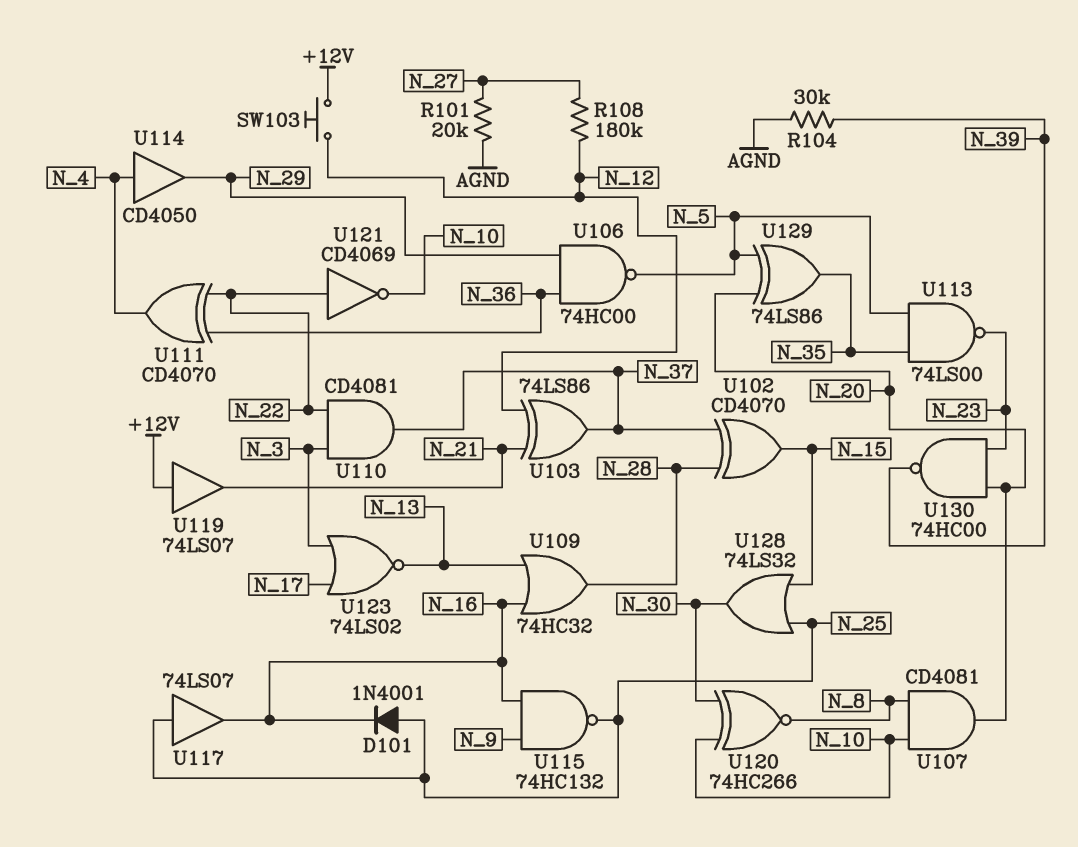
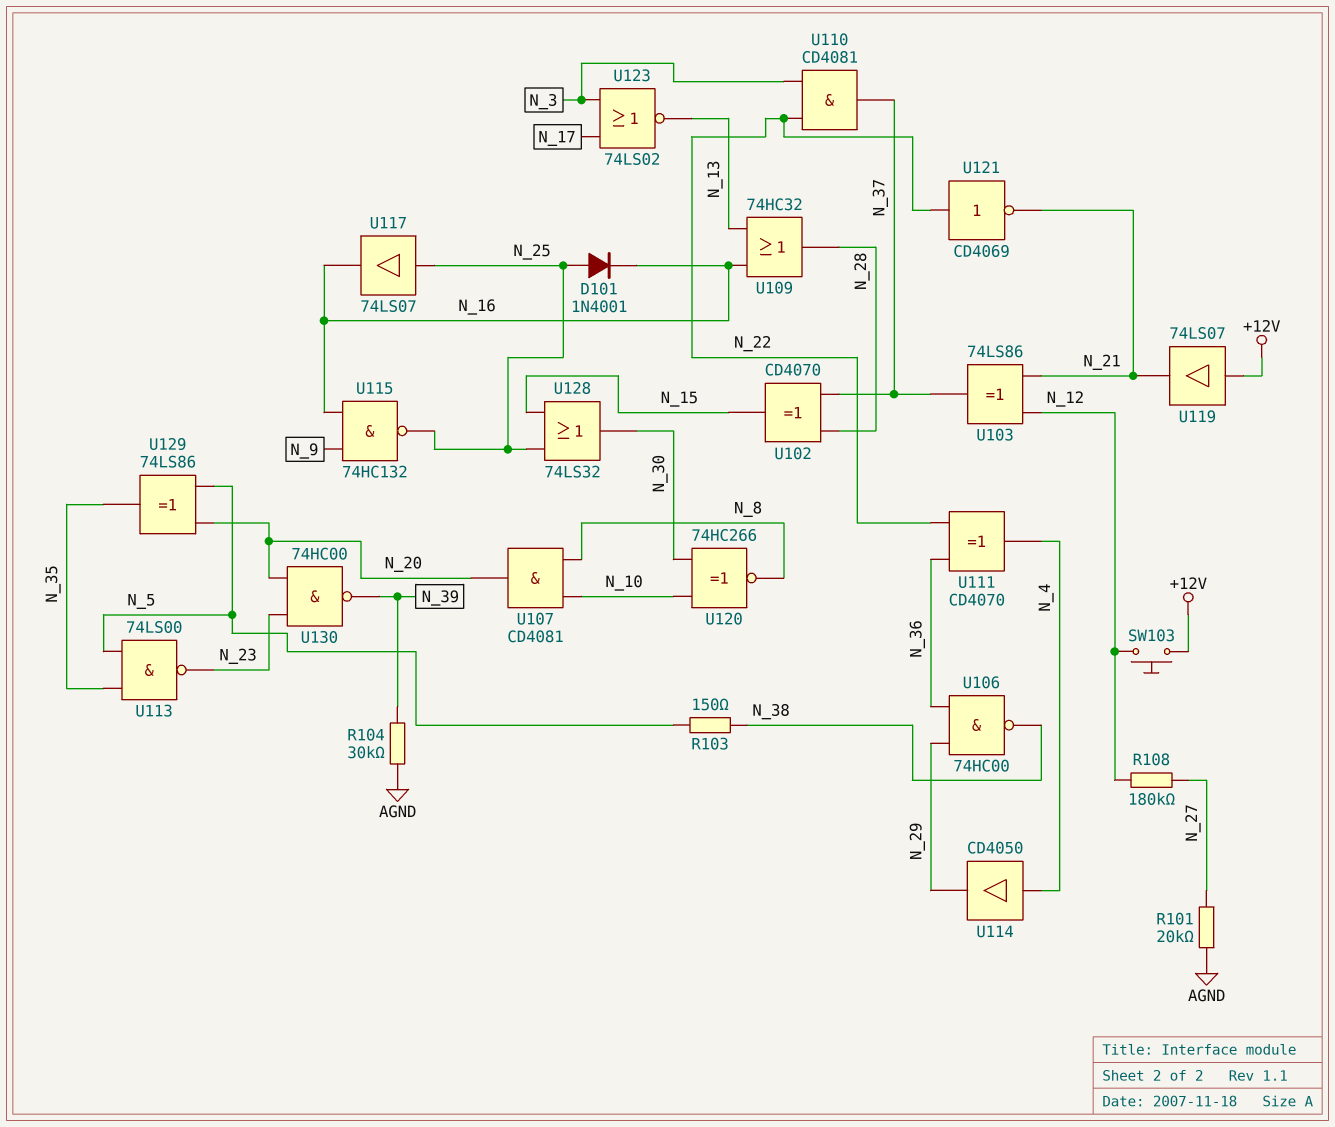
R103: none -> 150 (N_5, N_38)
U106: NAND 74HC00 (in N_29, in N_36, out N_5) -> NAND 74HC00 (in N_29, in N_36, out N_38)
U121: NOT CD4069 (in N_22, out N_10) -> NOT CD4069 (in N_22, out N_21)

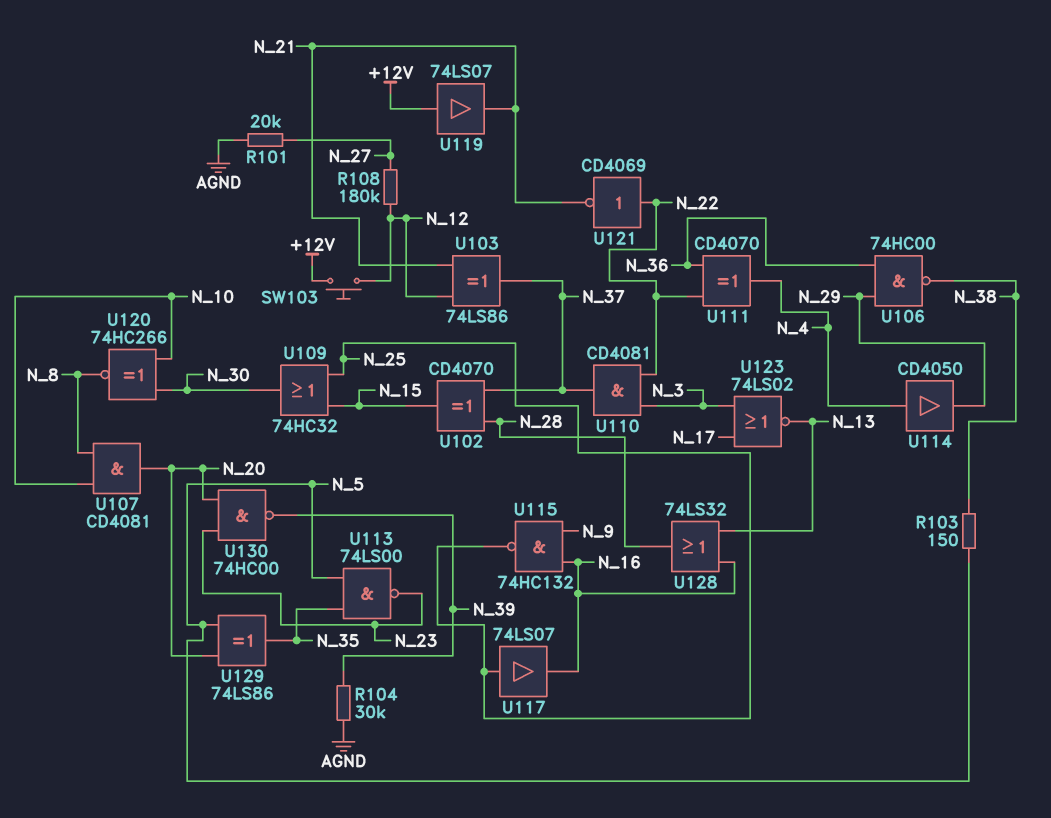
D101: diode 1N4001 (A N_25, K N_16) -> none
U109: OR 74HC32 (in N_13, in N_16, out N_28) -> OR 74HC32 (in N_15, in N_25, out N_30)
U128: OR 74LS32 (in N_15, in N_25, out N_30) -> OR 74LS32 (in N_13, in N_16, out N_28)

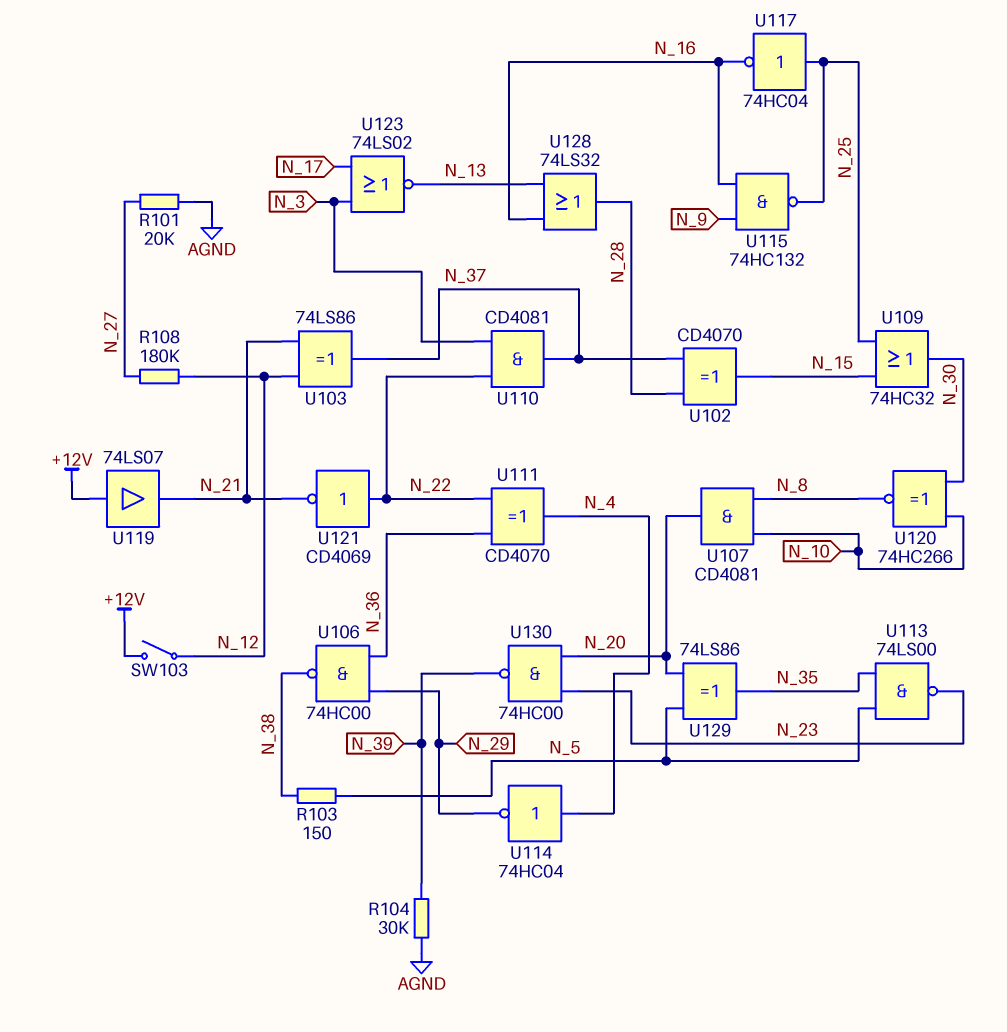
SW103: button (+12V, N_12) -> switch (+12V, N_12)
U114: buffer CD4050 (in N_4, out N_29) -> NOT 74HC04 (in N_4, out N_29)
U117: buffer 74LS07 (in N_25, out N_16) -> NOT 74HC04 (in N_25, out N_16)

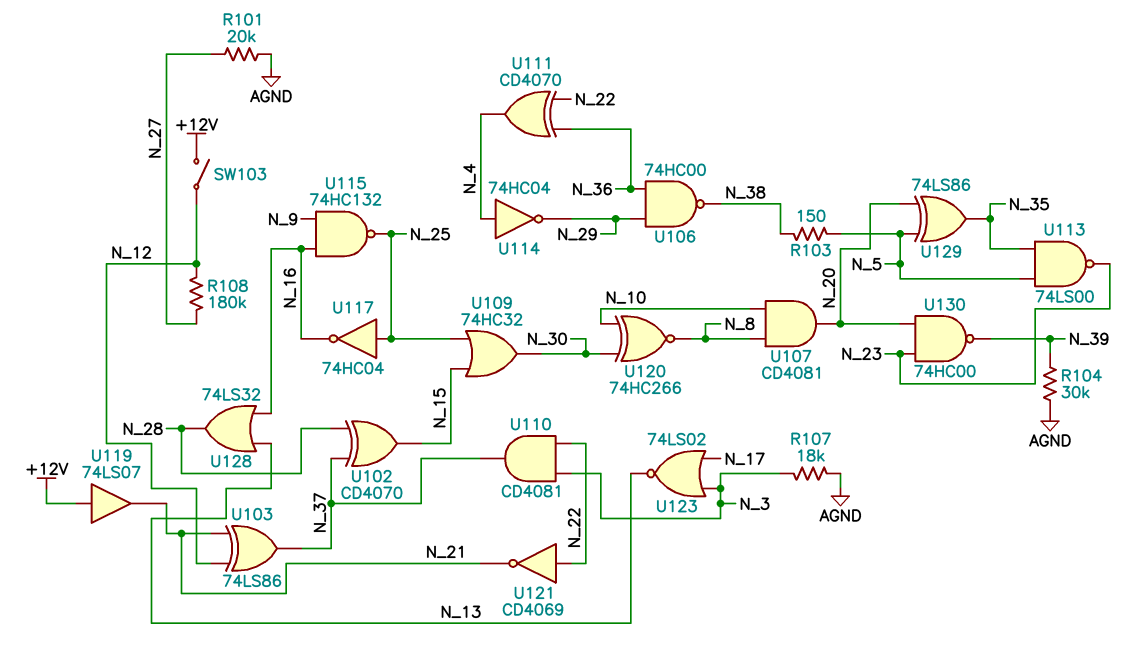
R107: none -> 18k (AGND, N_3)

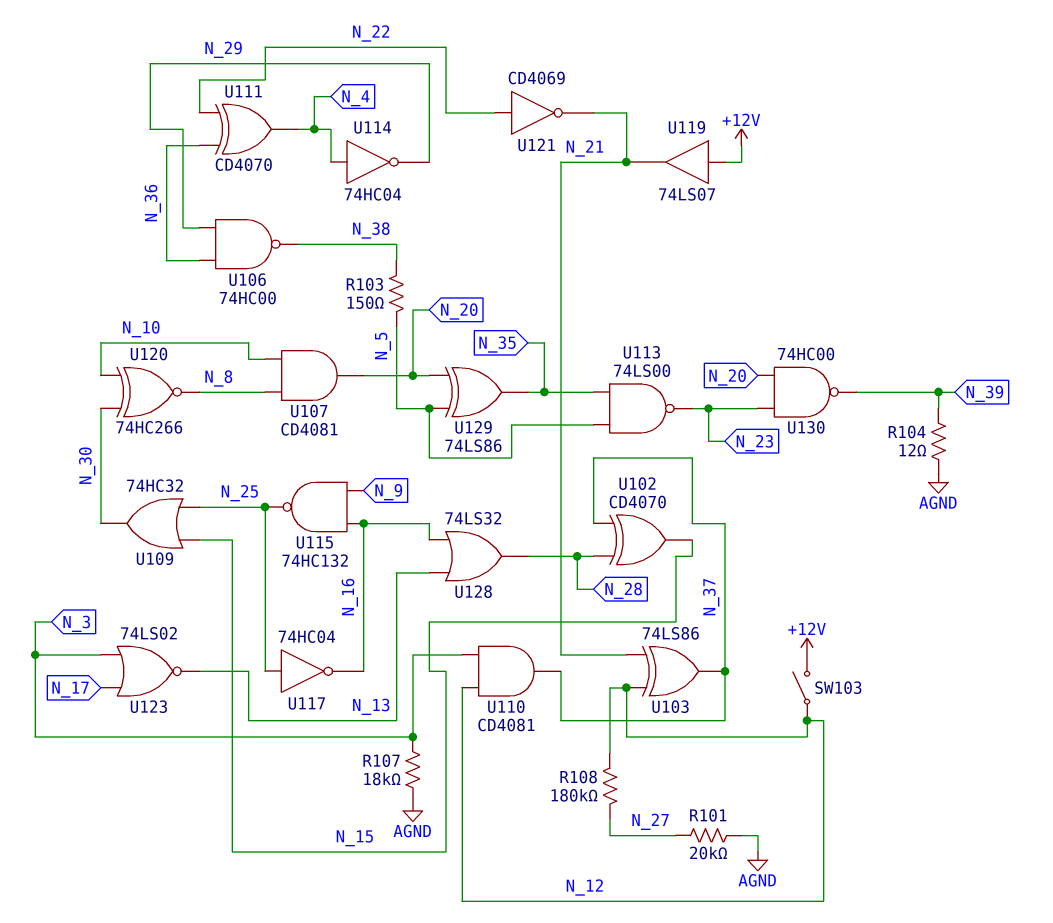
R104: 30k (AGND, N_39) -> 12 (AGND, N_39)
U110: AND CD4081 (in N_3, in N_22, out N_37) -> AND CD4081 (in N_3, in N_12, out N_37)

